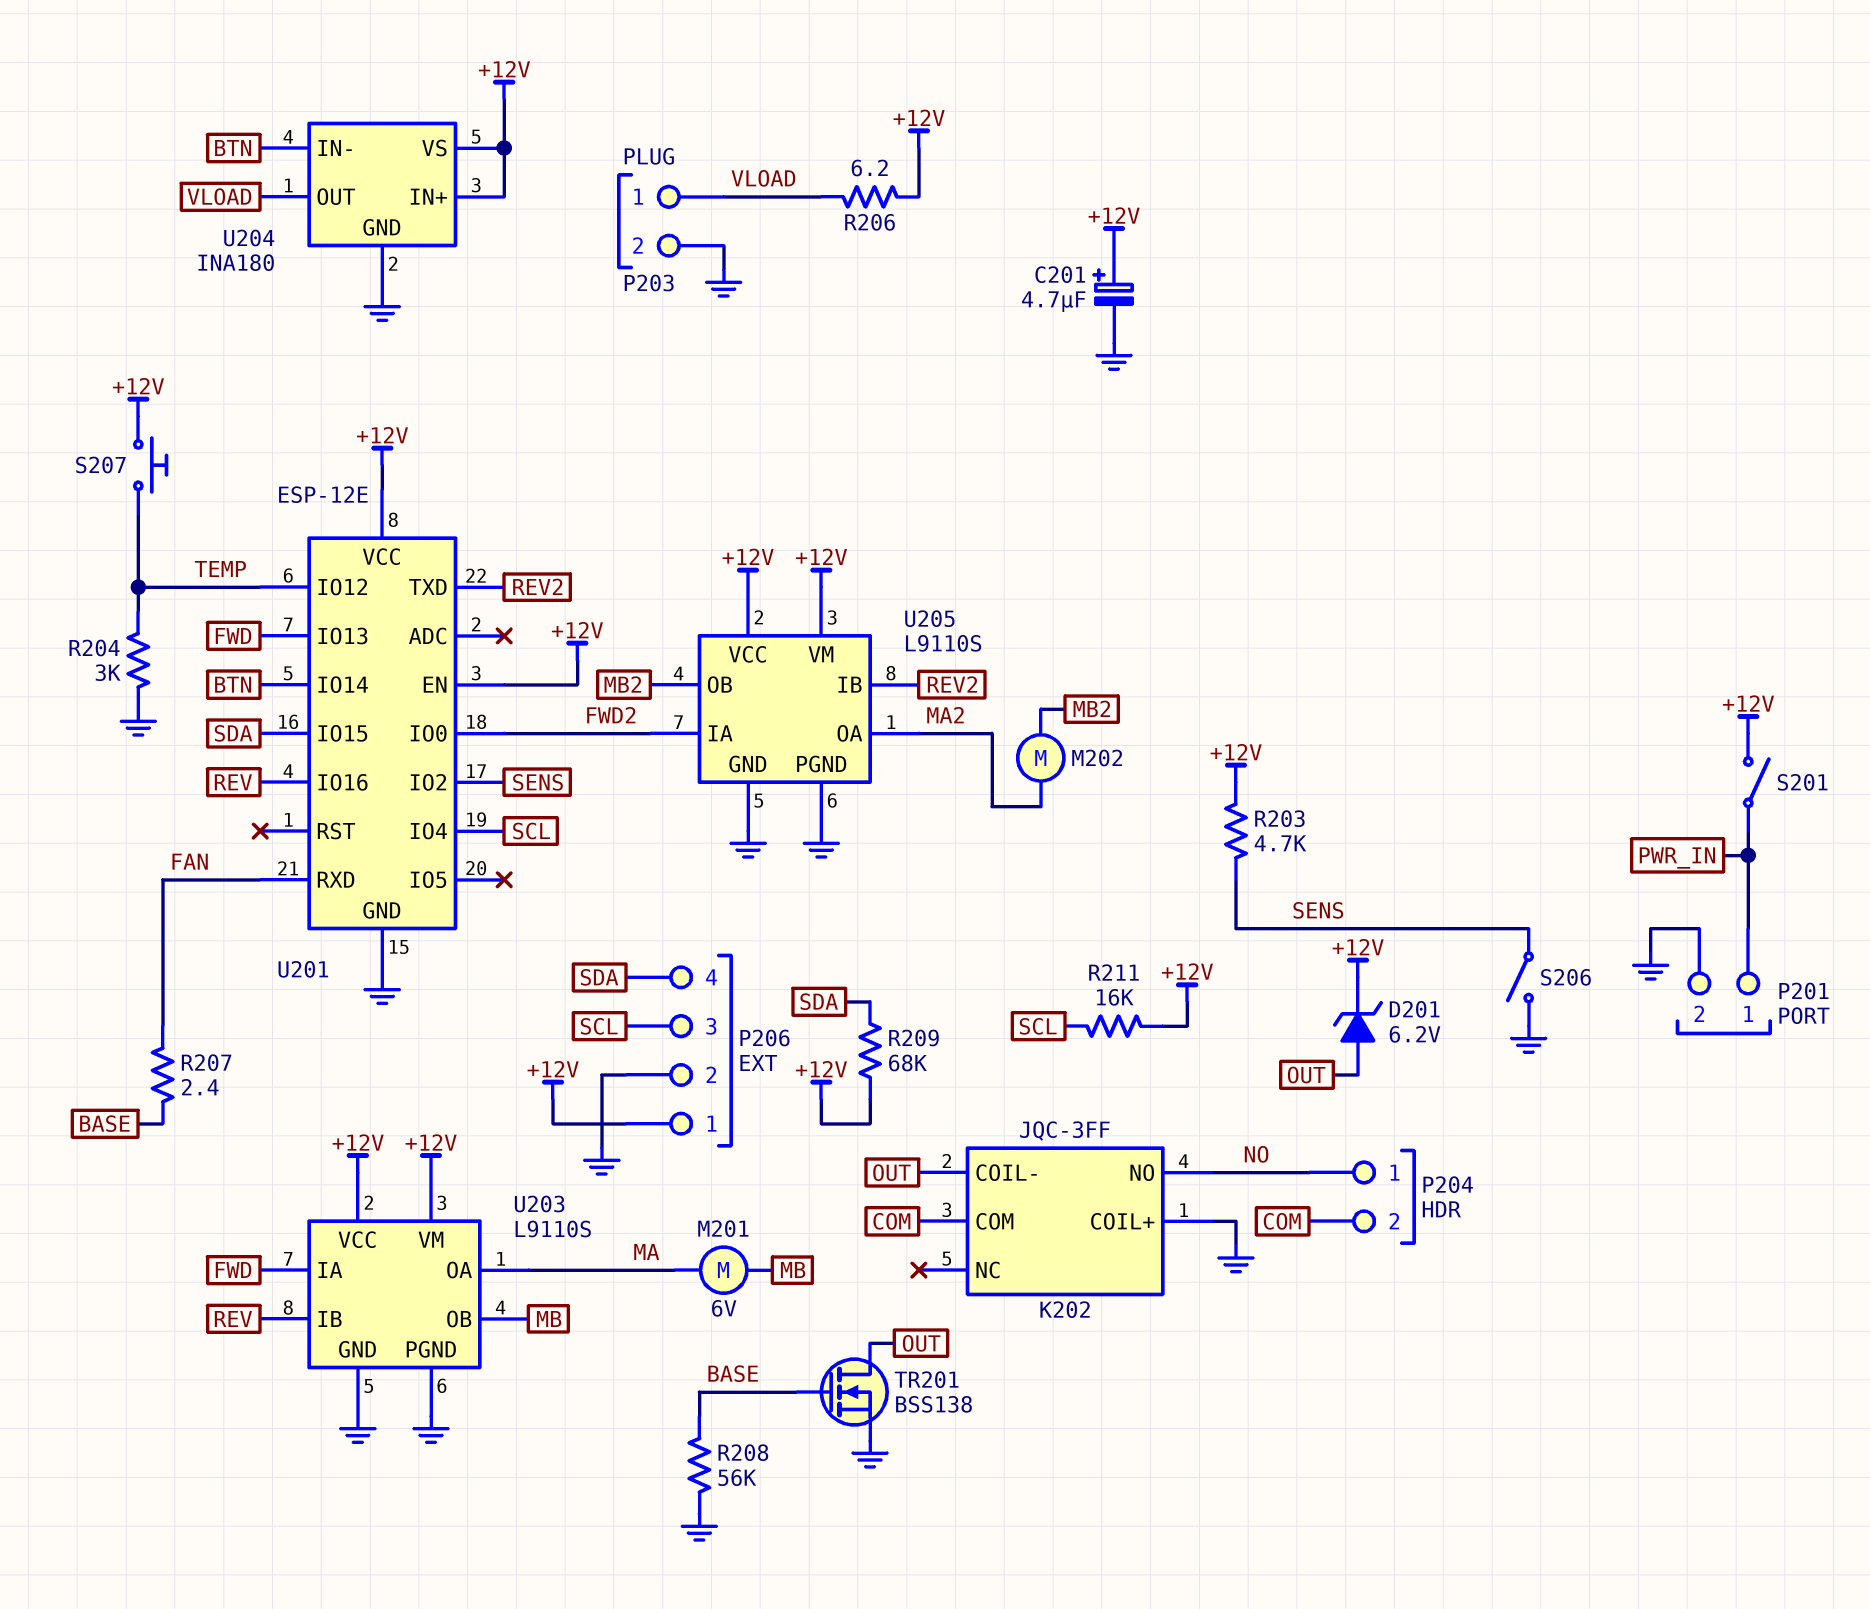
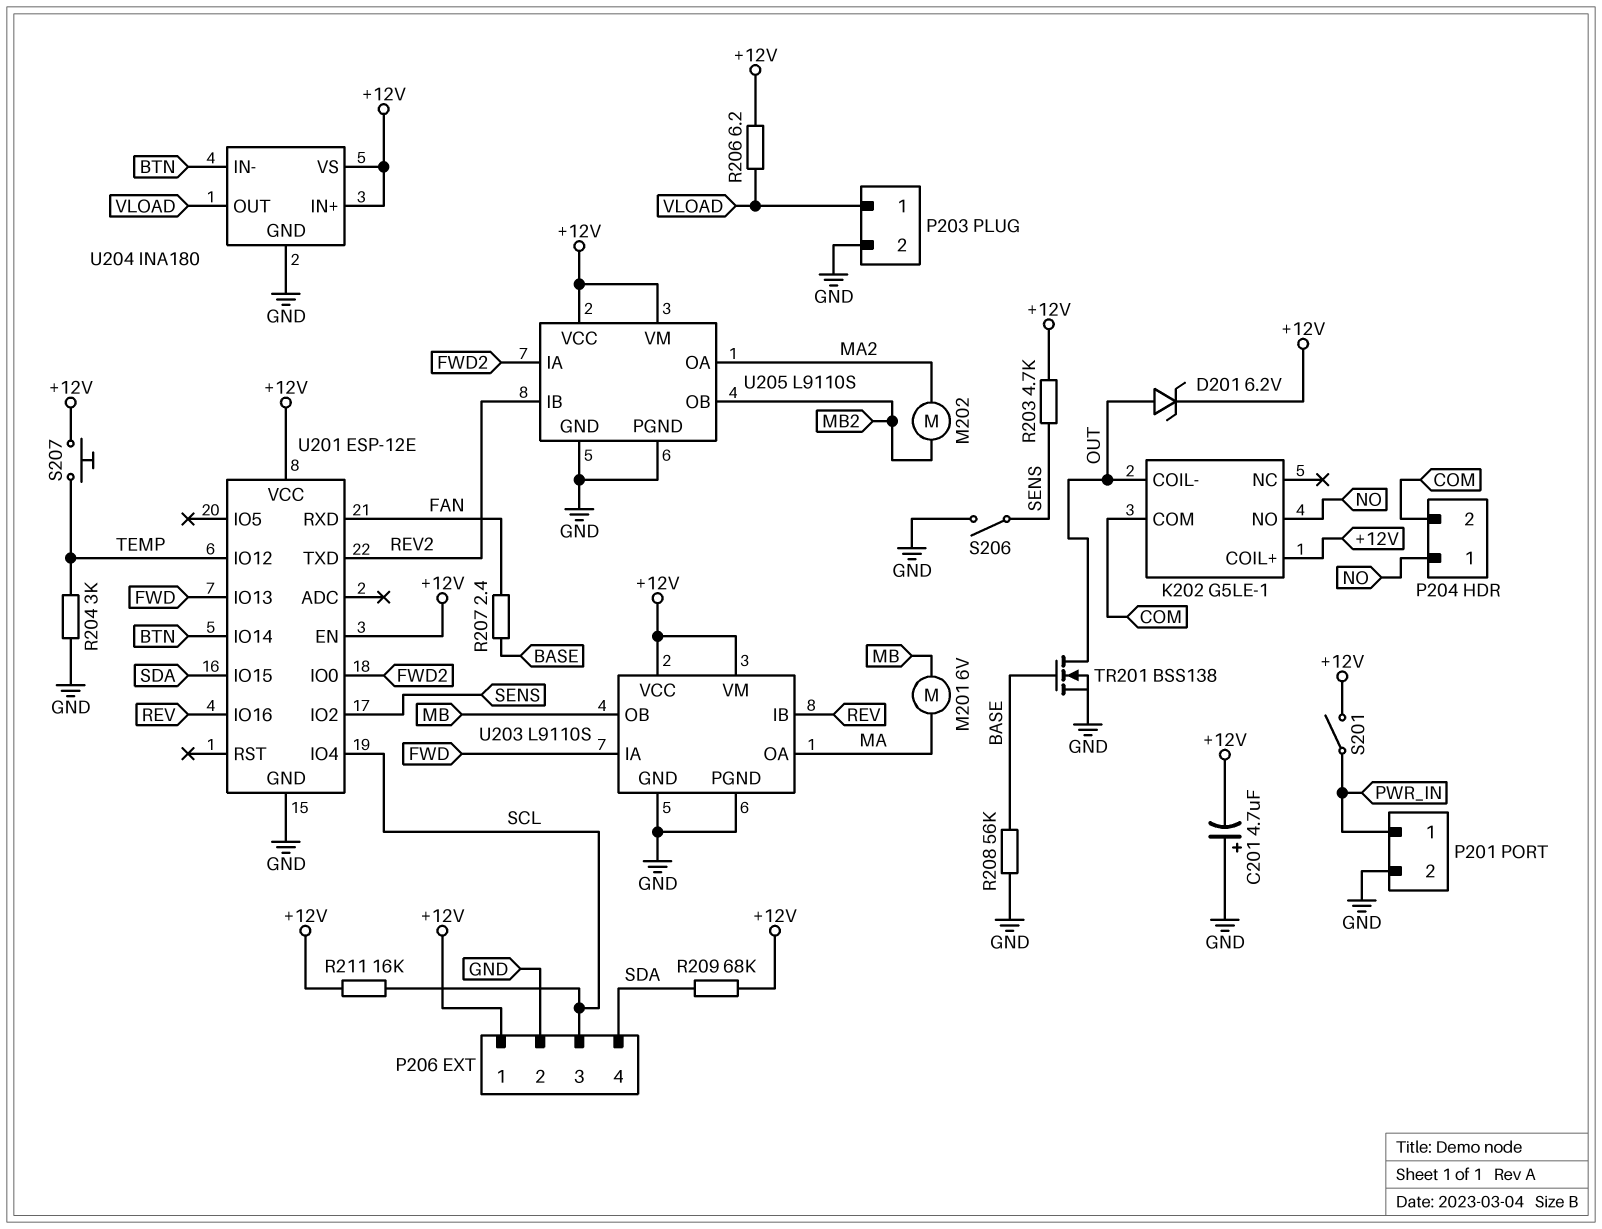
C201: 4.7uF (plus +12V, minus GND) -> 4.7uF (plus GND, minus +12V)
K202: JQC-3FF -> G5LE-1
K202 pin COIL+: GND -> +12V

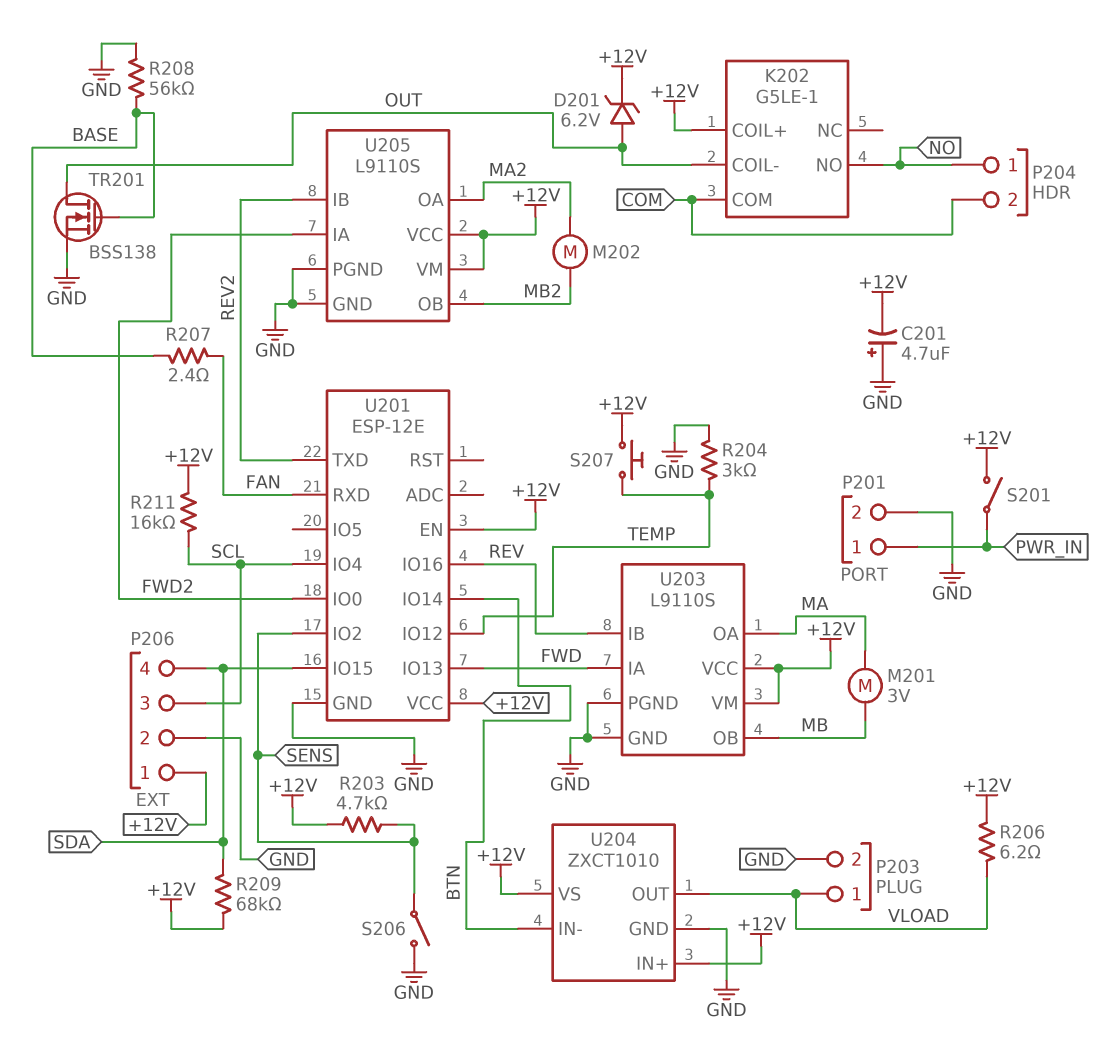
M201: motor 6V (MA, MB) -> motor 3V (MA, MB)
U204: INA180 -> ZXCT1010

